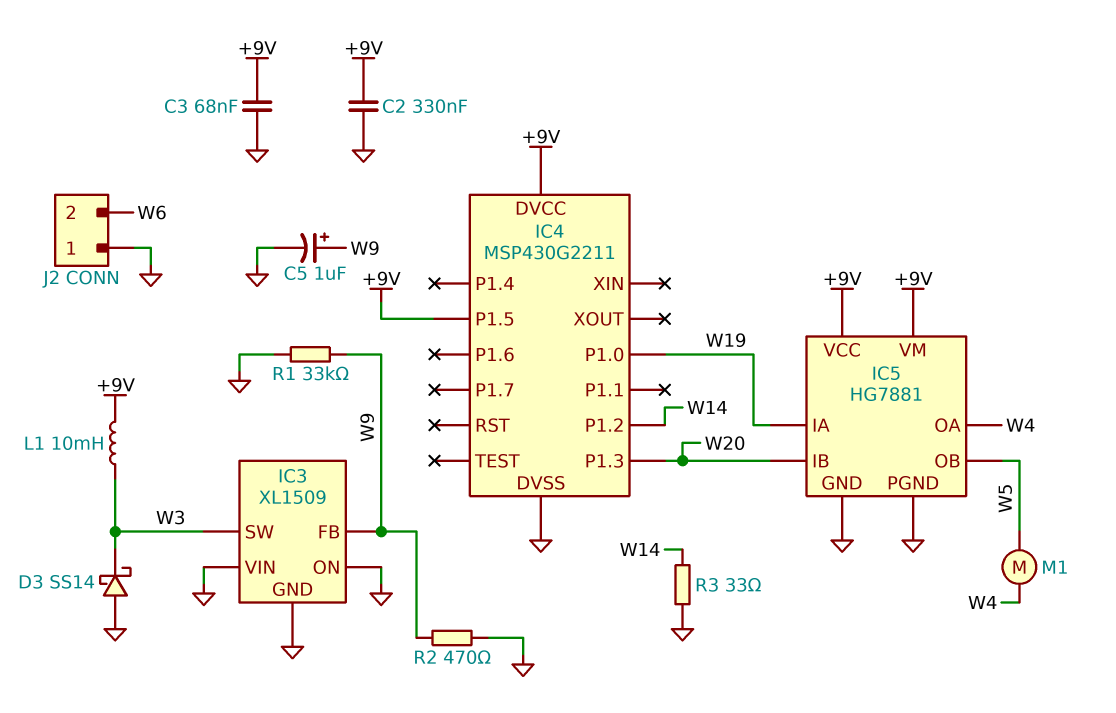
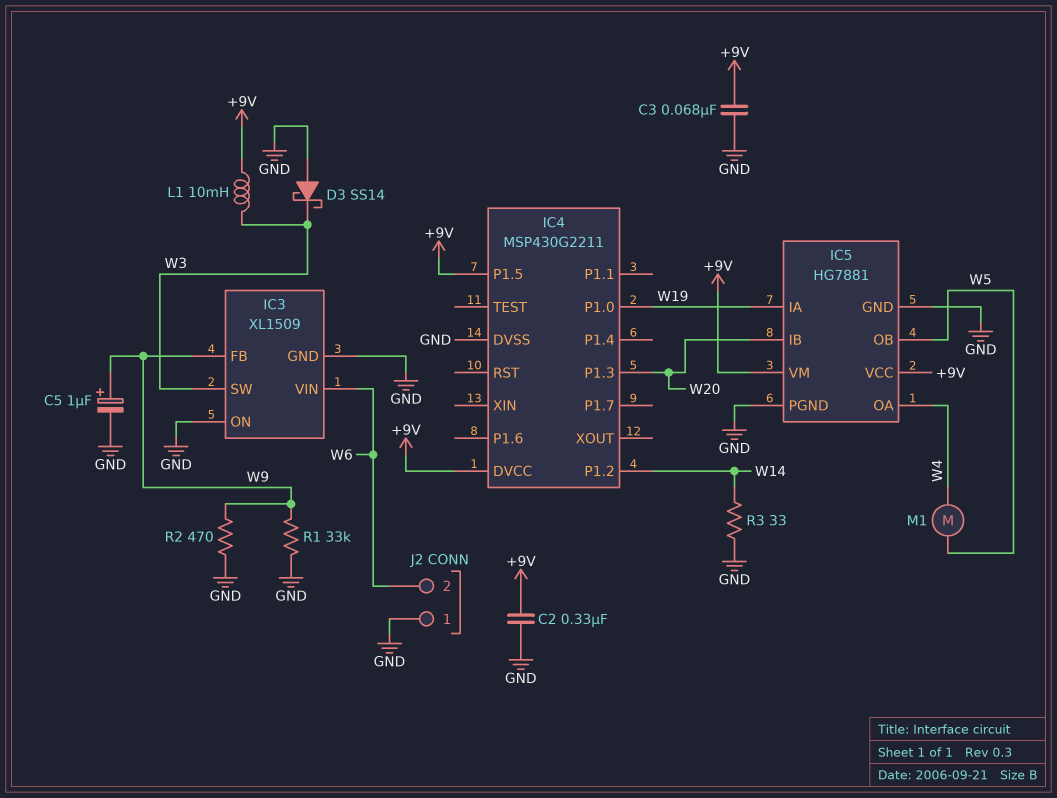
IC3 pin VIN: GND -> W6

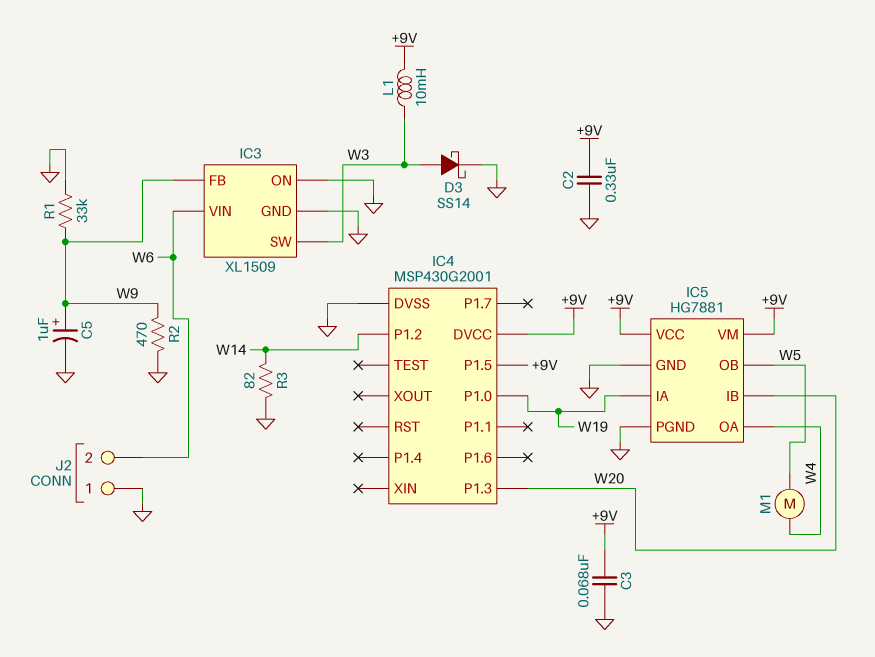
D3: schottky SS14 (A GND, K W3) -> schottky SS14 (A W3, K GND)
IC4: MSP430G2211 -> MSP430G2001
R3: 33 (GND, W14) -> 82 (GND, W14)

